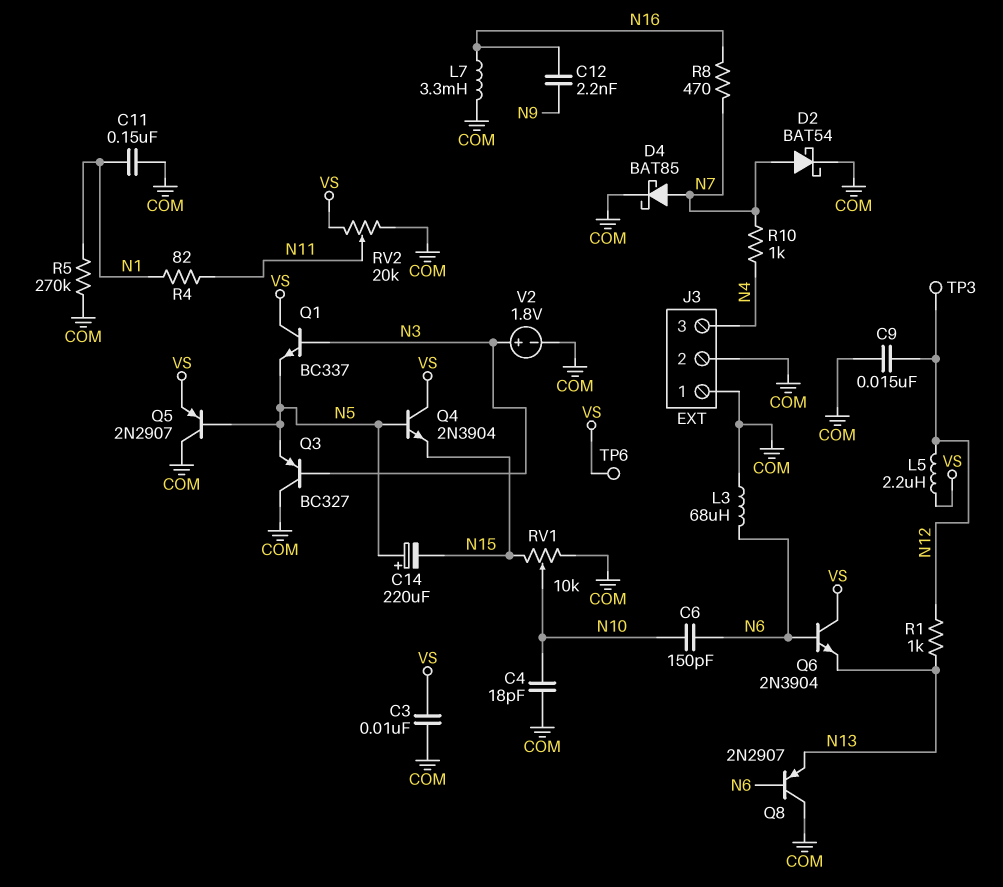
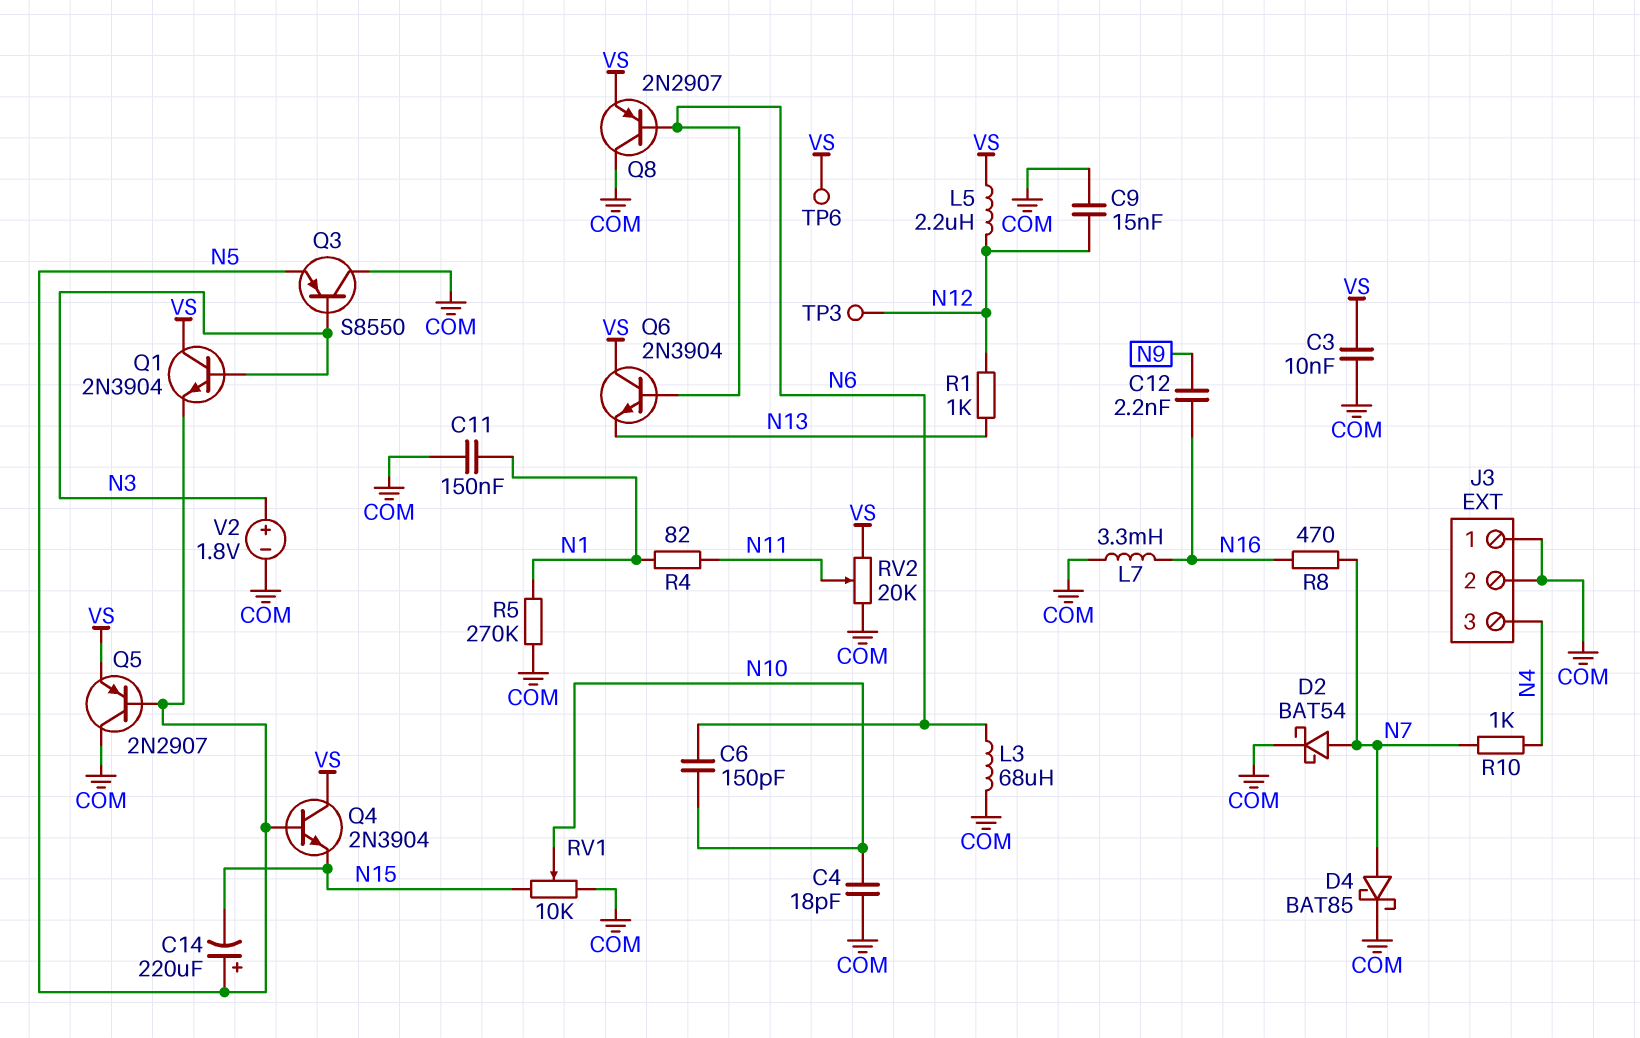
Q1: NPN BC337 (B N3, C VS, E N5) -> NPN 2N3904 (B N3, C VS, E N5)
Q3: PNP BC327 (B N3, C COM, E N5) -> PNP S8550 (B N3, C COM, E N5)
Q8: PNP 2N2907 (B N6, C COM, E N13) -> PNP 2N2907 (B N6, C COM, E VS)

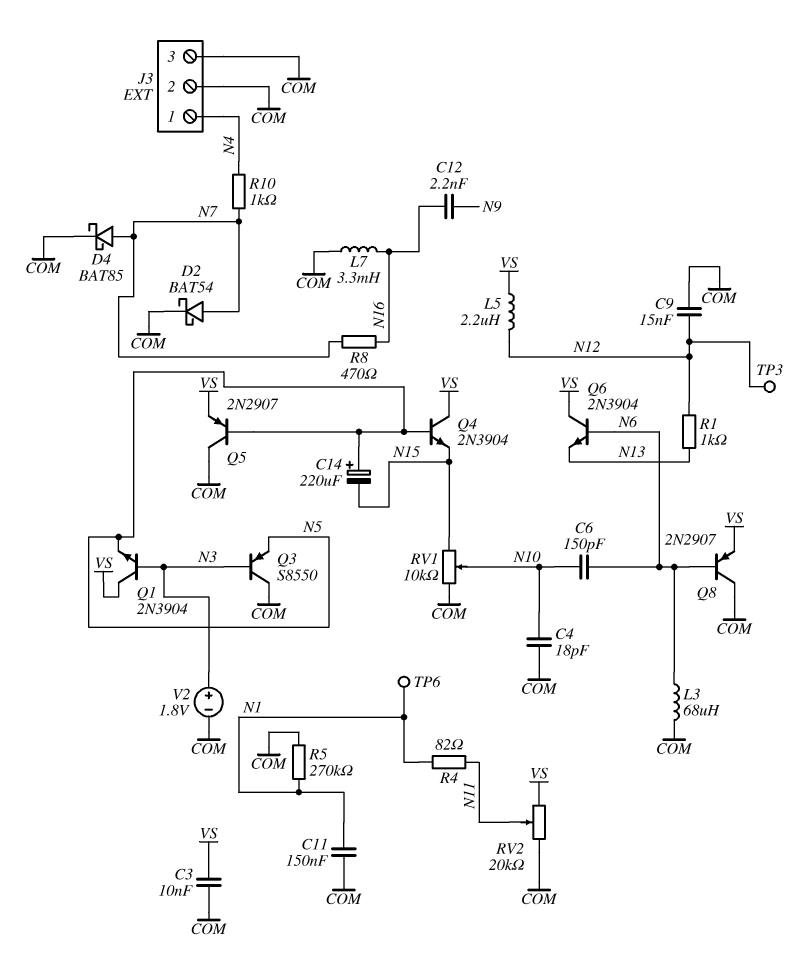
J3 pin 1: COM -> N4
J3 pin 3: N4 -> COM
TP6: test point (VS) -> test point (N1)

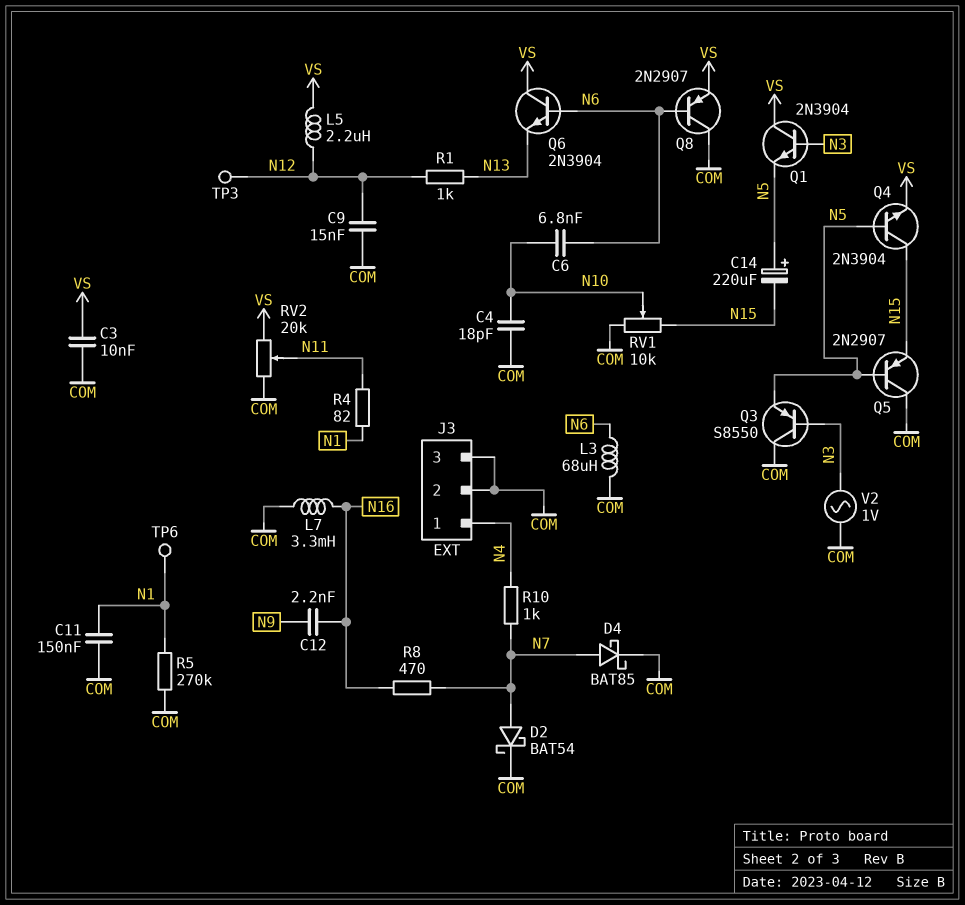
C6: 150pF (N6, N10) -> 6.8nF (N6, N10)
Q4: NPN 2N3904 (B N5, C VS, E N15) -> NPN 2N3904 (B N5, C N15, E VS)
Q5: PNP 2N2907 (B N5, C COM, E VS) -> PNP 2N2907 (B N5, C COM, E N15)
V2: 1.8V (plus N3, minus COM) -> AC 1V (COM, N3)

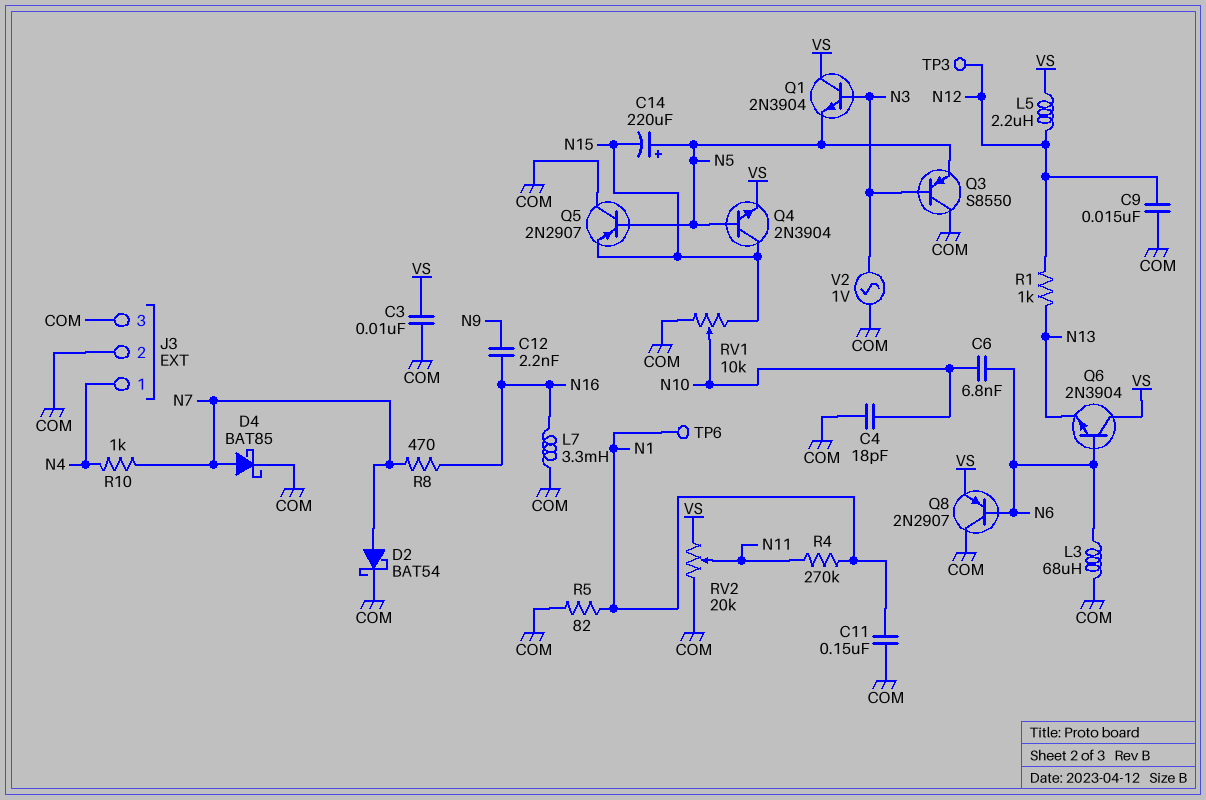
R4: 82 (N1, N11) -> 270k (N1, N11)
R5: 270k (COM, N1) -> 82 (COM, N1)

